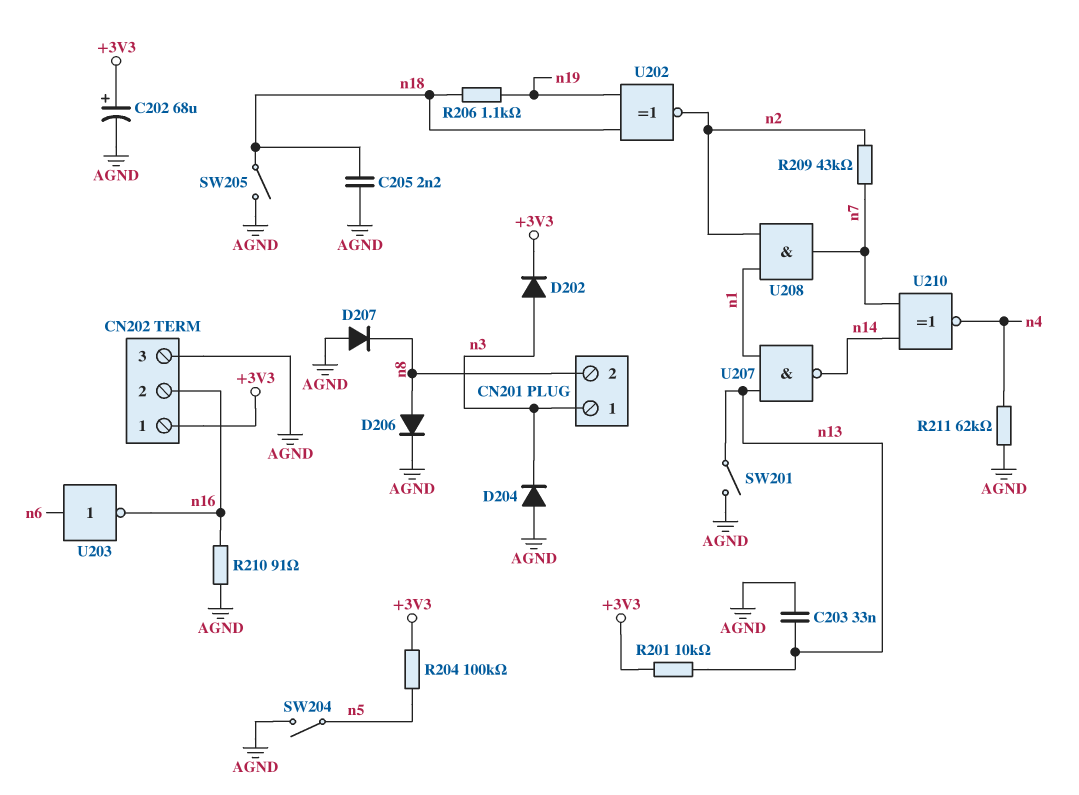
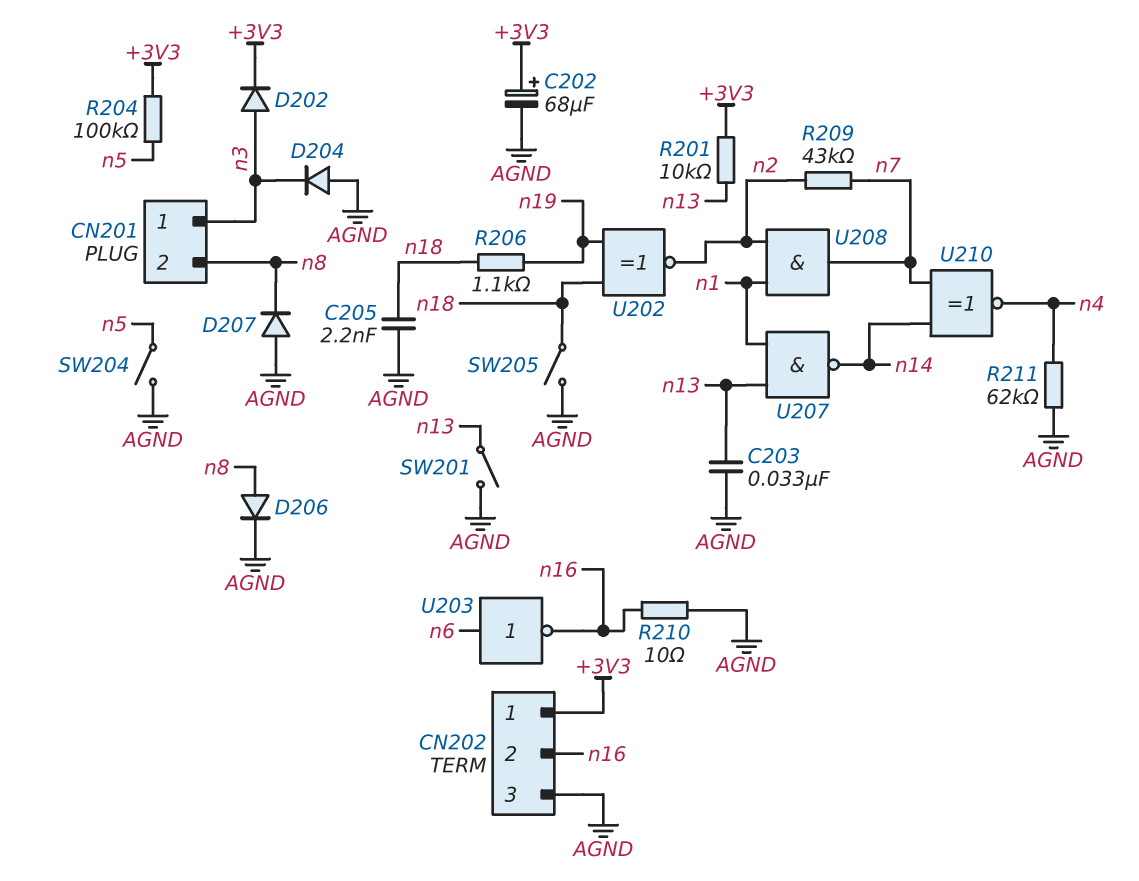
R210: 91 (AGND, n16) -> 10 (AGND, n16)

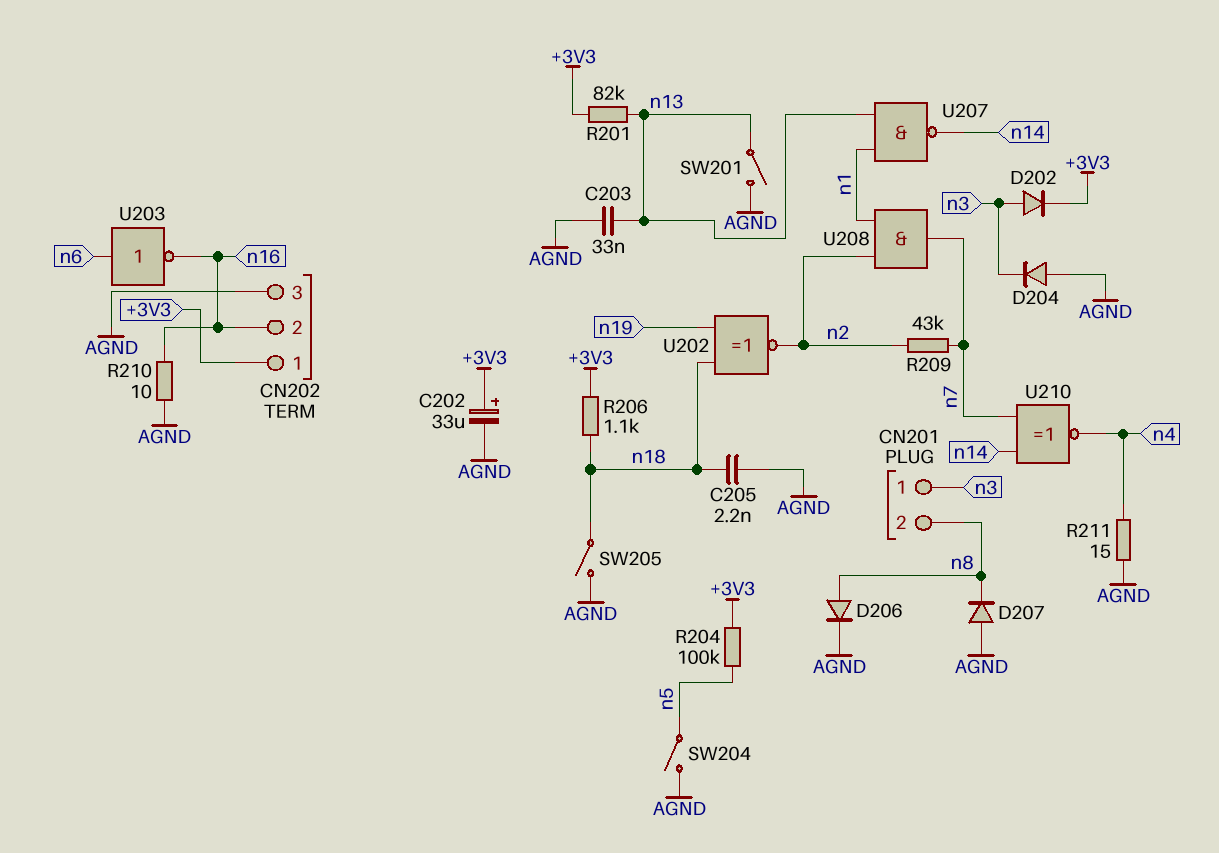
C202: 68uF (plus +3V3, minus AGND) -> 33uF (plus +3V3, minus AGND)
R201: 10k (+3V3, n13) -> 82k (+3V3, n13)
R206: 1.1k (n18, n19) -> 1.1k (+3V3, n18)
R211: 62k (AGND, n4) -> 15 (AGND, n4)

